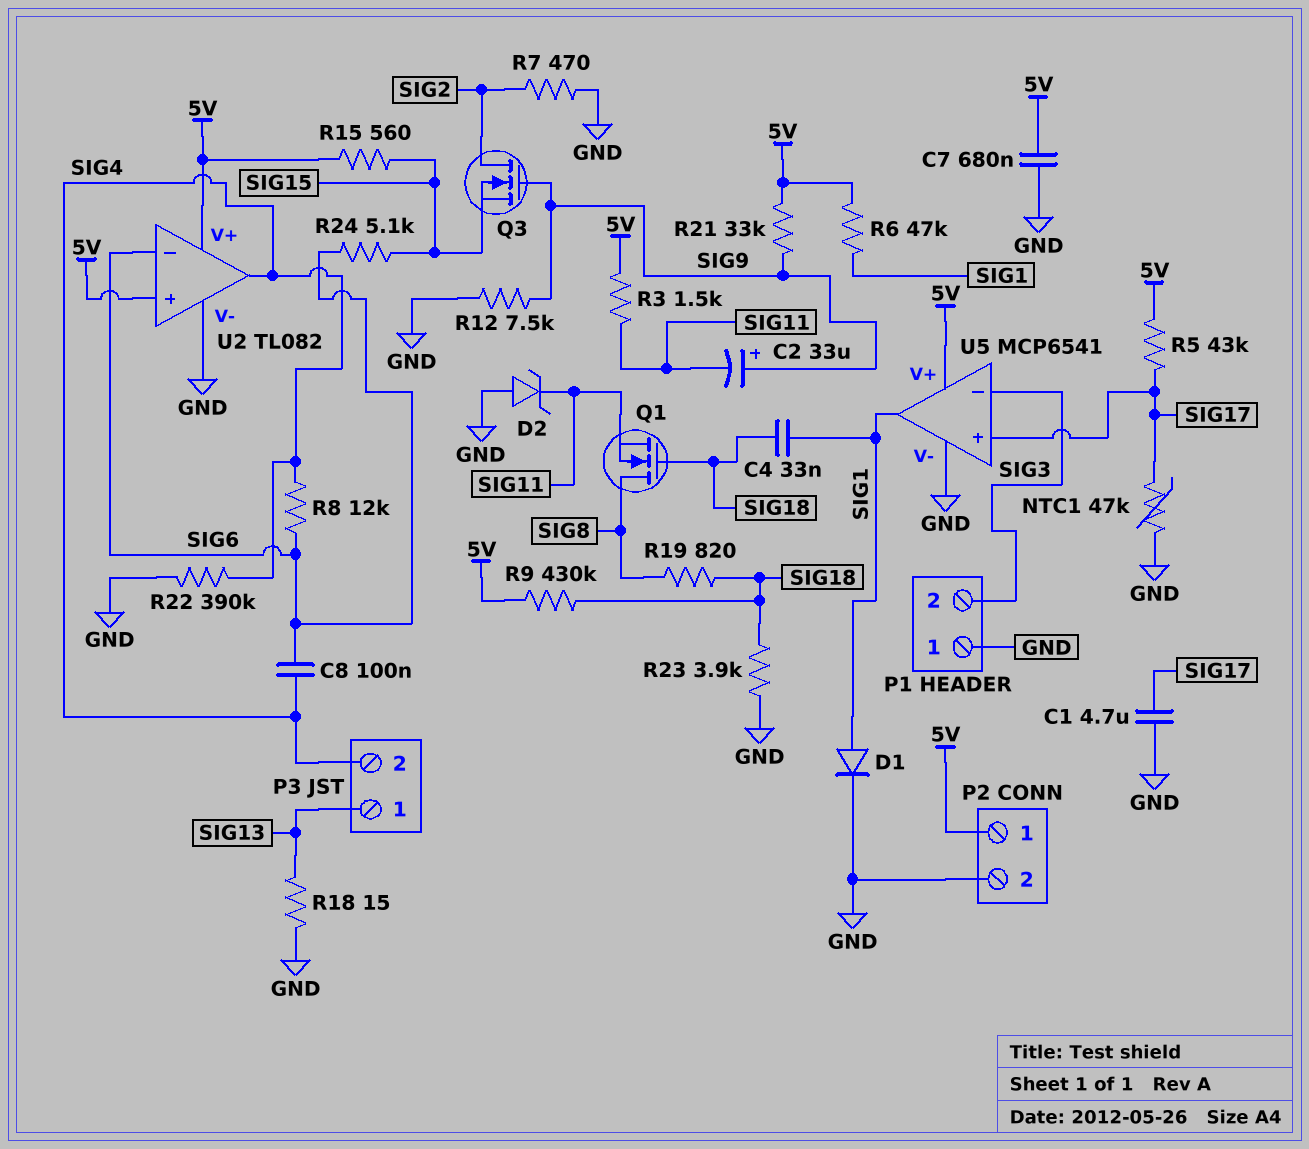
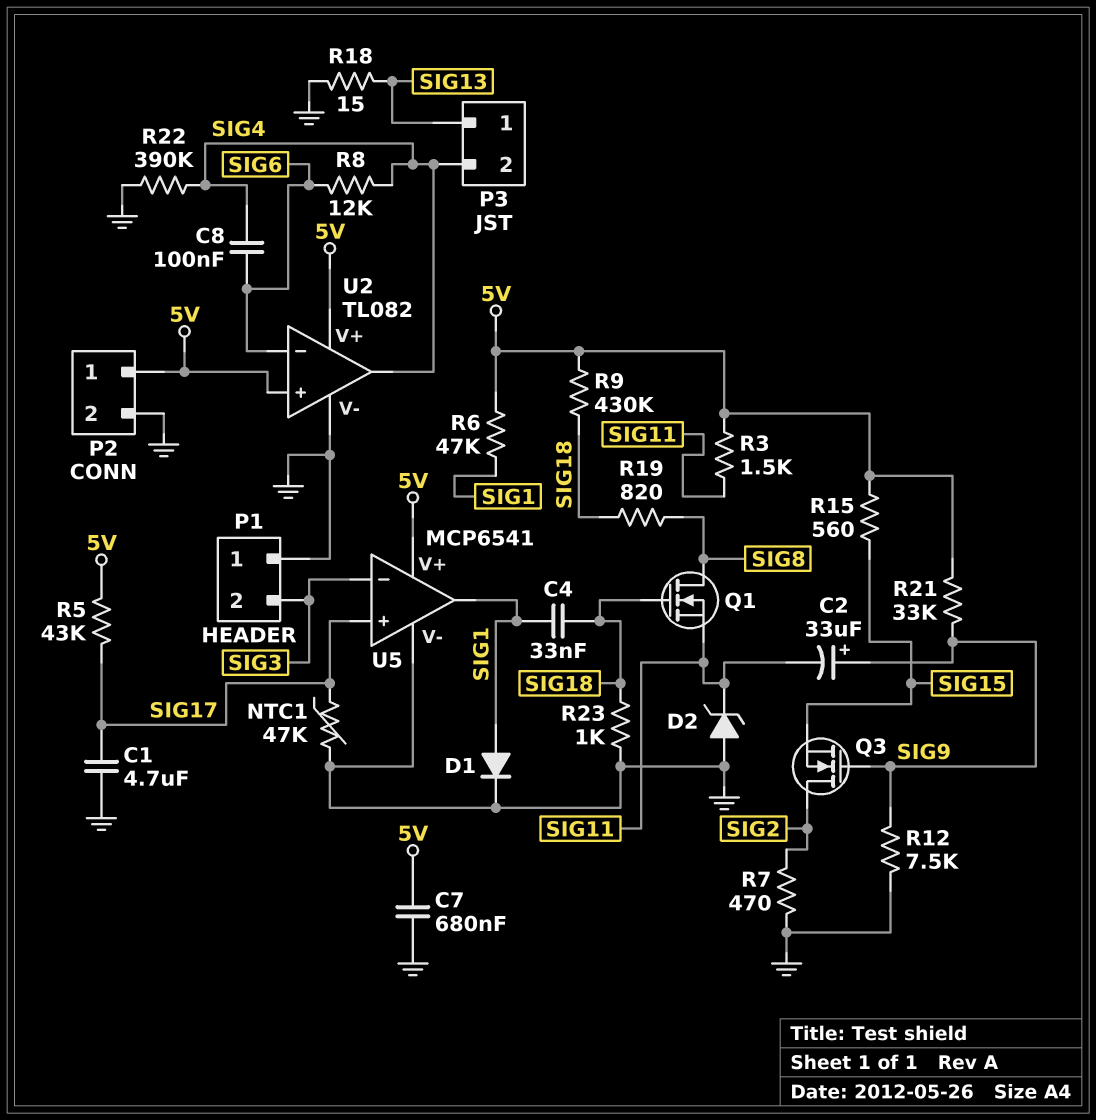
R23: 3.9k (GND, SIG18) -> 1k (GND, SIG18)
R24: 5.1k (SIG6, SIG15) -> none

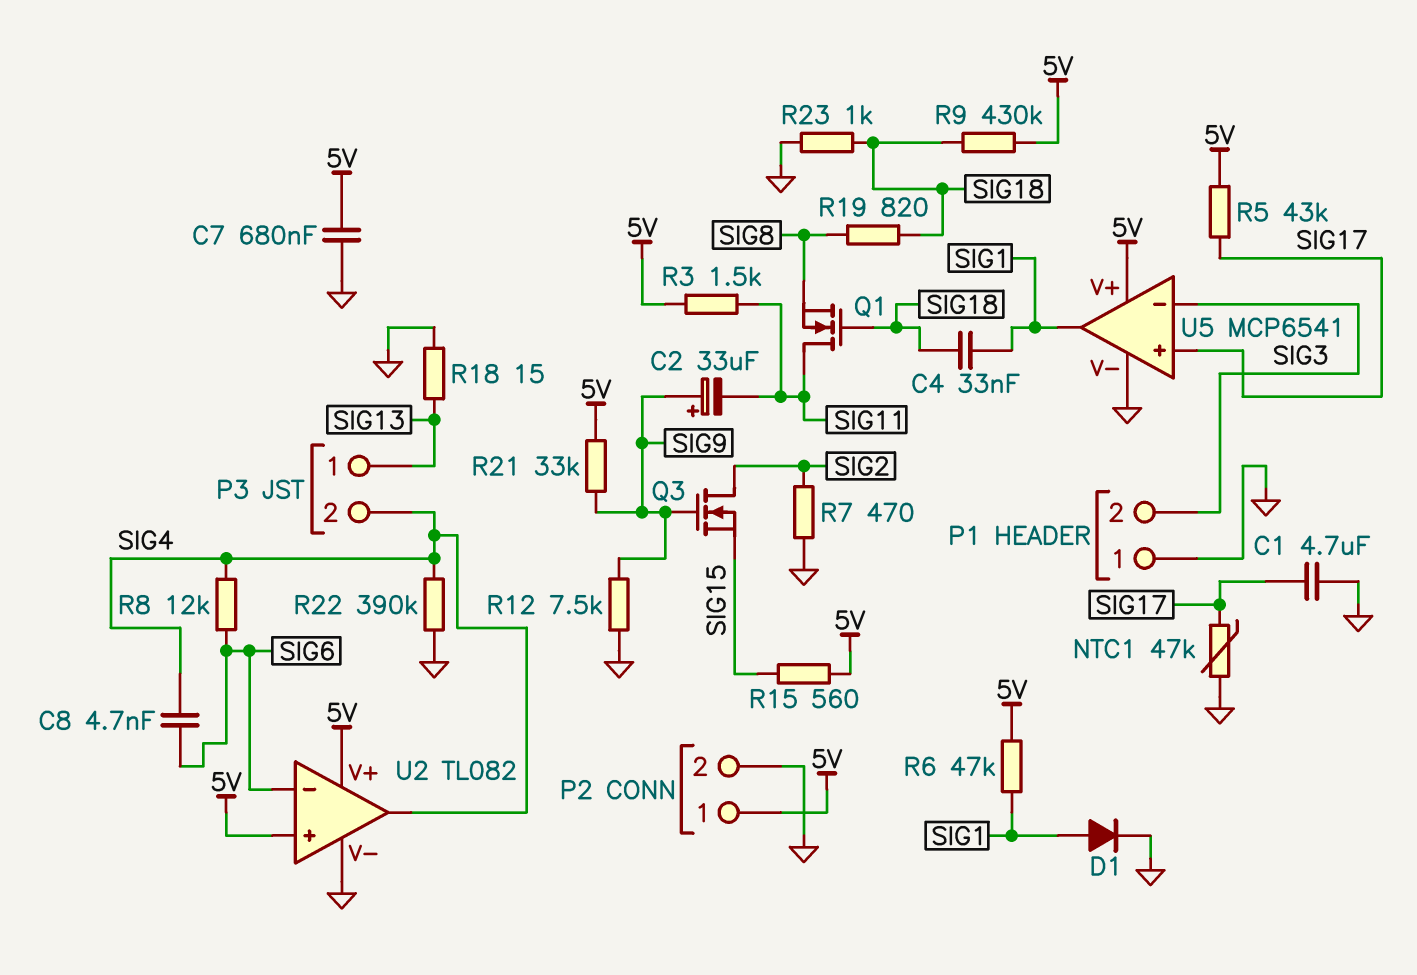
C8: 100nF (SIG4, SIG6) -> 4.7nF (SIG4, SIG6)
D2: zener (A GND, K SIG11) -> none
Q1: NMOS (G SIG18, D SIG8, S SIG11) -> NMOS (G SIG18, D SIG11, S SIG8)

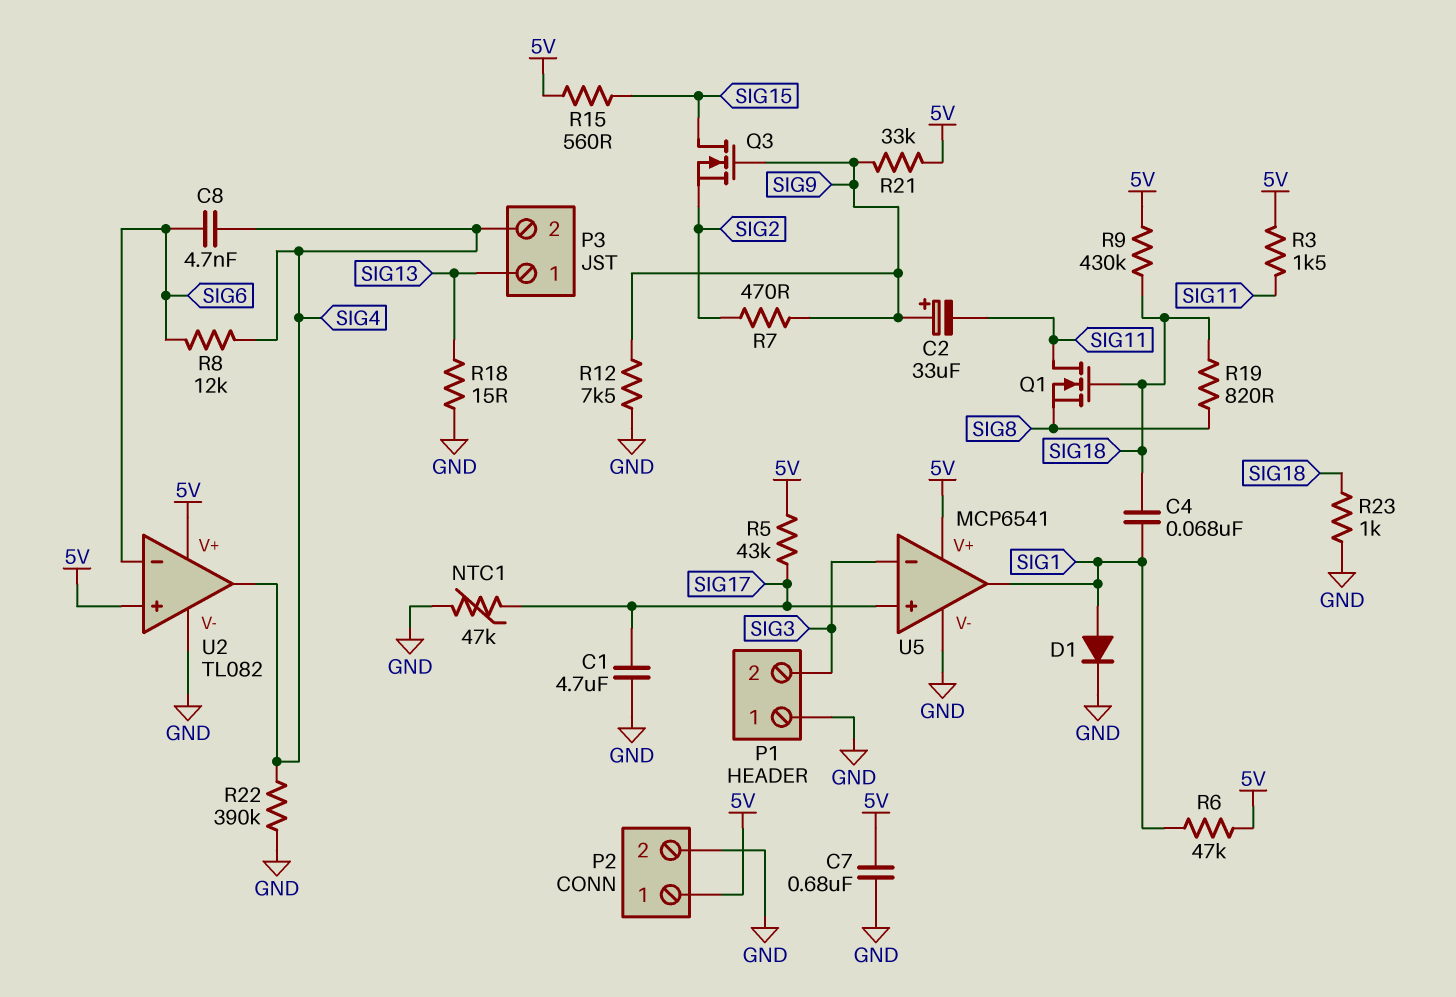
C4: 33nF (SIG1, SIG18) -> 68nF (SIG1, SIG18)
Q3: NMOS (G SIG9, D SIG2, S SIG15) -> NMOS (G SIG9, D SIG15, S SIG2)
R7: 470 (GND, SIG2) -> 470 (SIG2, SIG9)

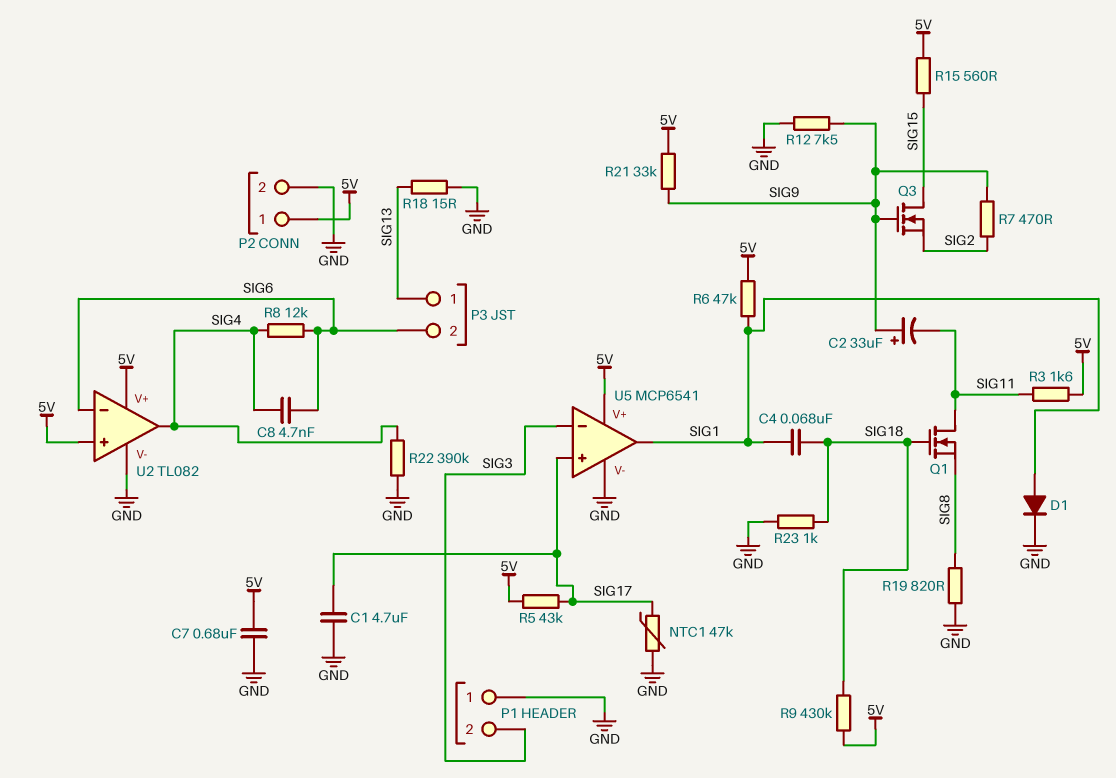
P3 pin 2: SIG4 -> SIG6
R3: 1.5k (5V, SIG11) -> 1.6k (5V, SIG11)
R19: 820 (SIG8, SIG18) -> 820 (GND, SIG8)

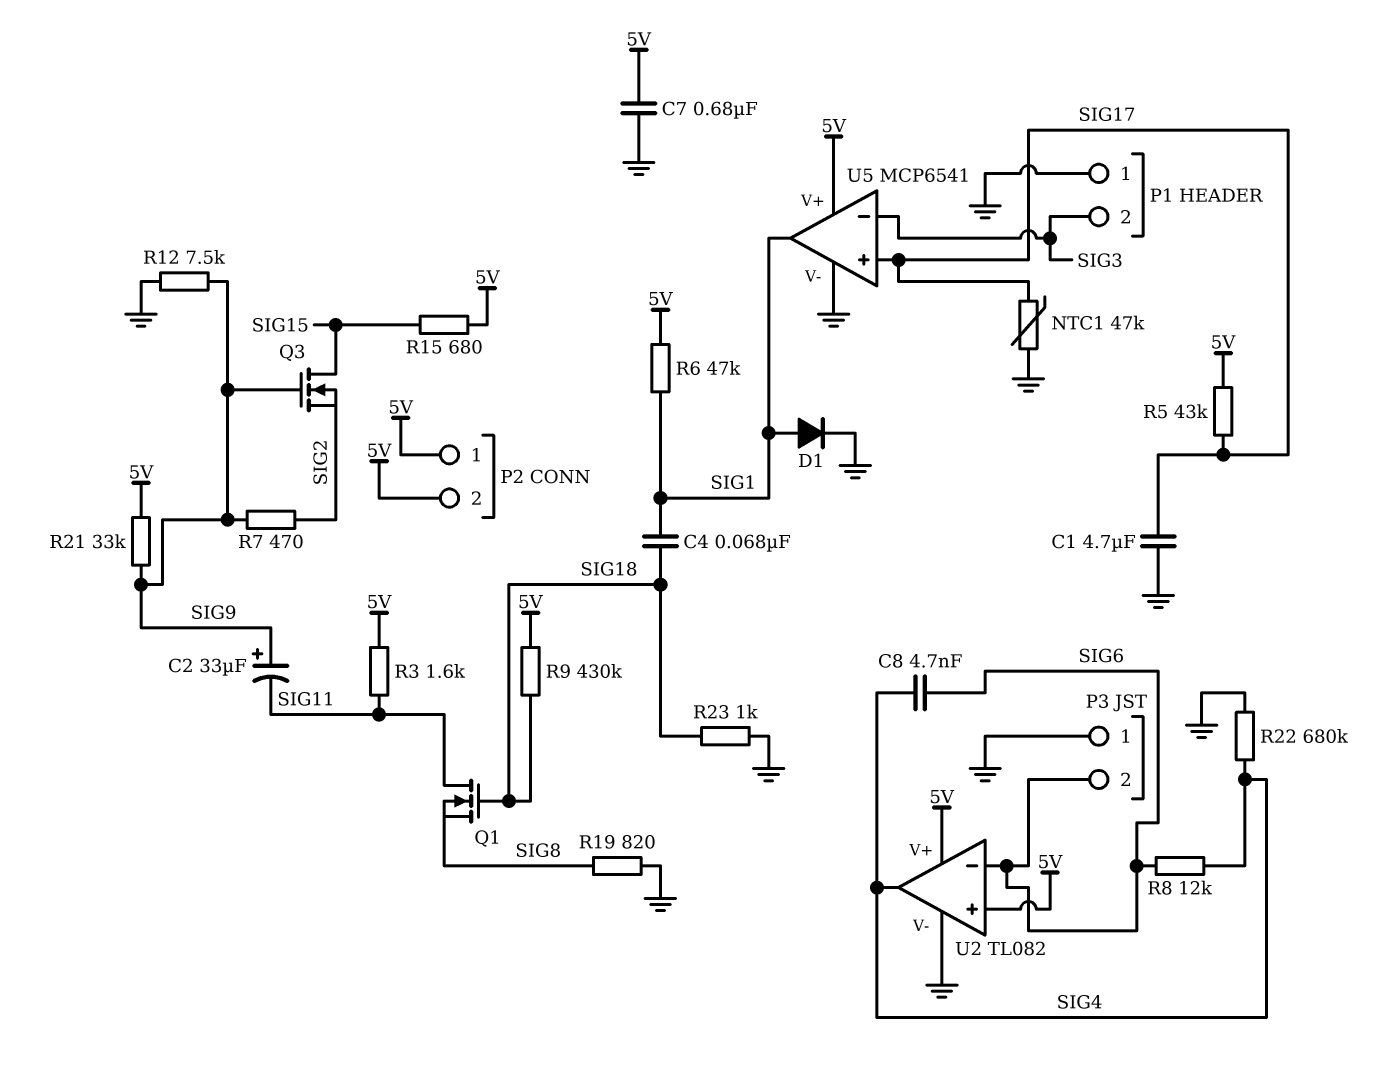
P2 pin 2: GND -> 5V
P3 pin 1: SIG13 -> GND
R15: 560 (5V, SIG15) -> 680 (5V, SIG15)
R18: 15 (GND, SIG13) -> none
R22: 390k (GND, SIG4) -> 680k (GND, SIG4)

